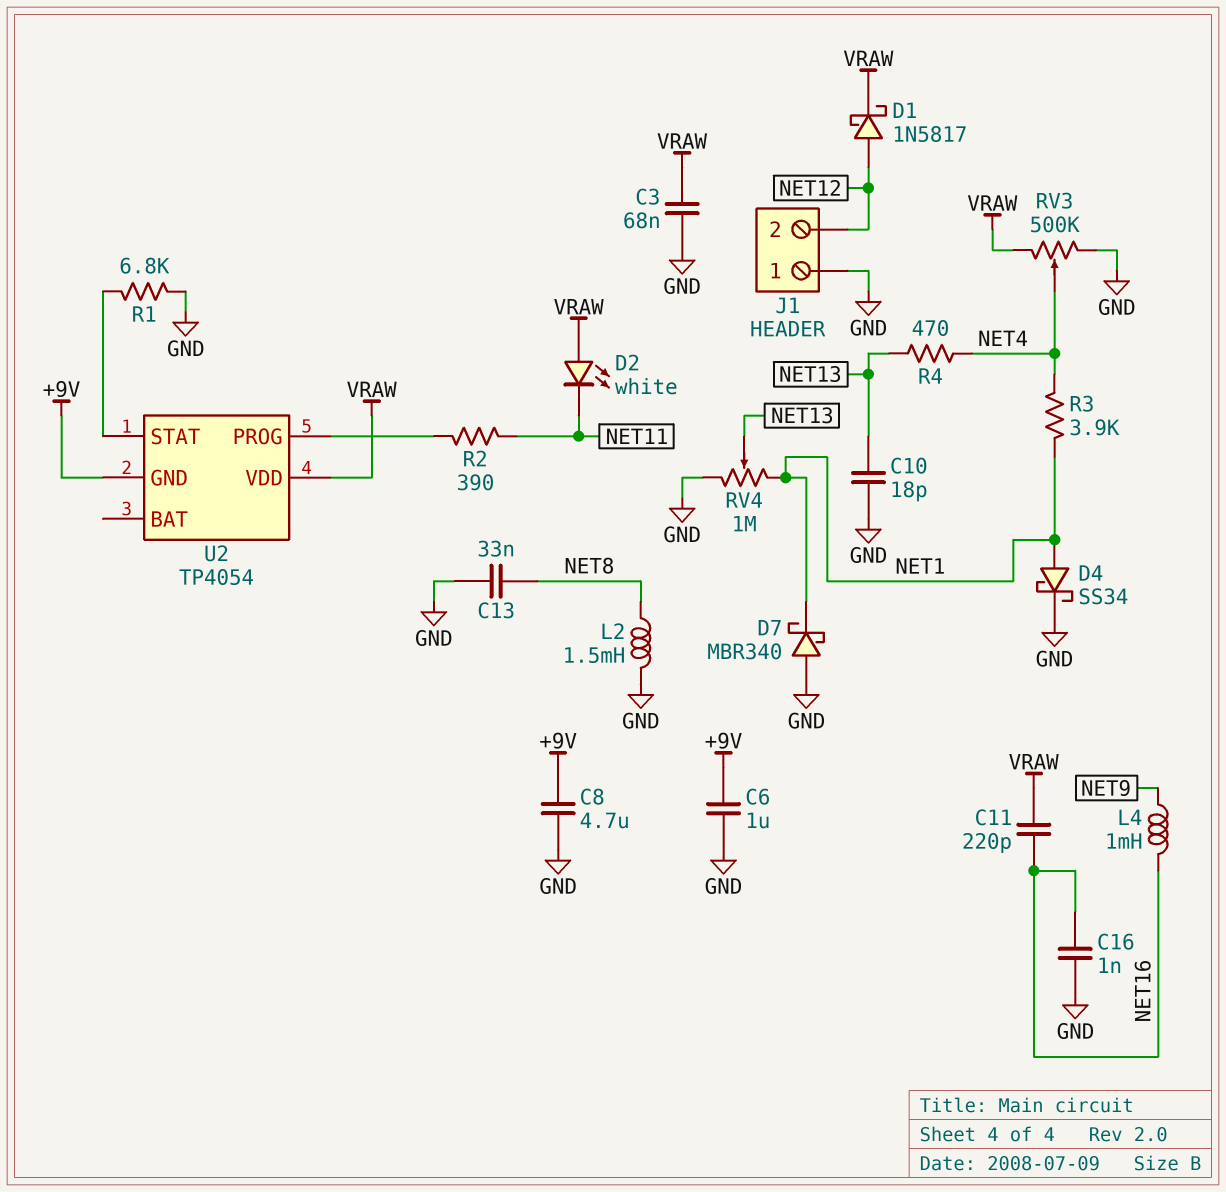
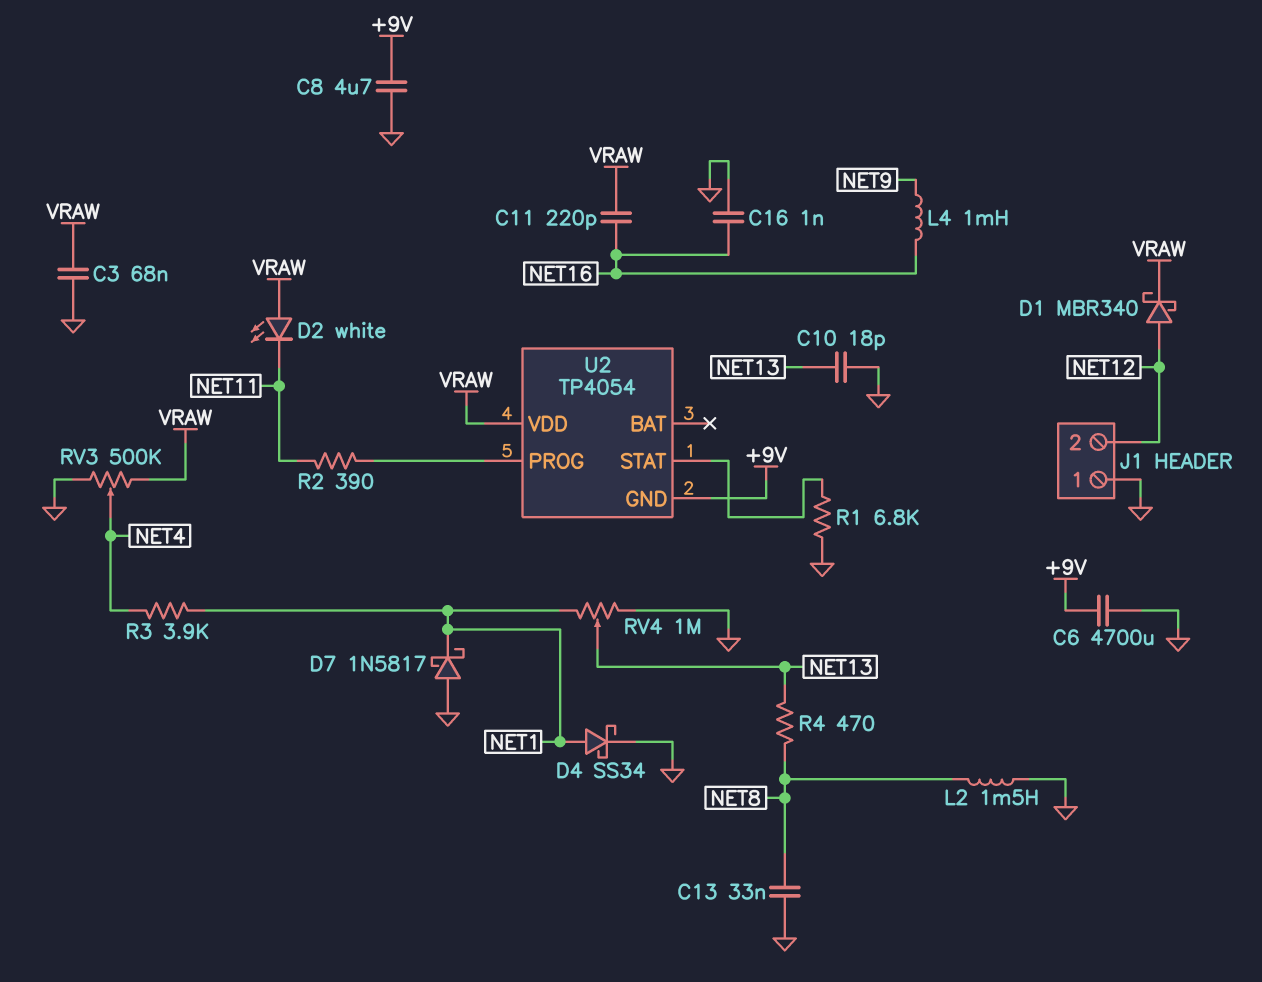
C6: 1uF (+9V, GND) -> 4700uF (+9V, GND)
D1: schottky 1N5817 (A NET12, K VRAW) -> schottky MBR340 (A NET12, K VRAW)
D7: schottky MBR340 (A GND, K NET1) -> schottky 1N5817 (A GND, K NET1)
R4: 470 (NET4, NET13) -> 470 (NET8, NET13)

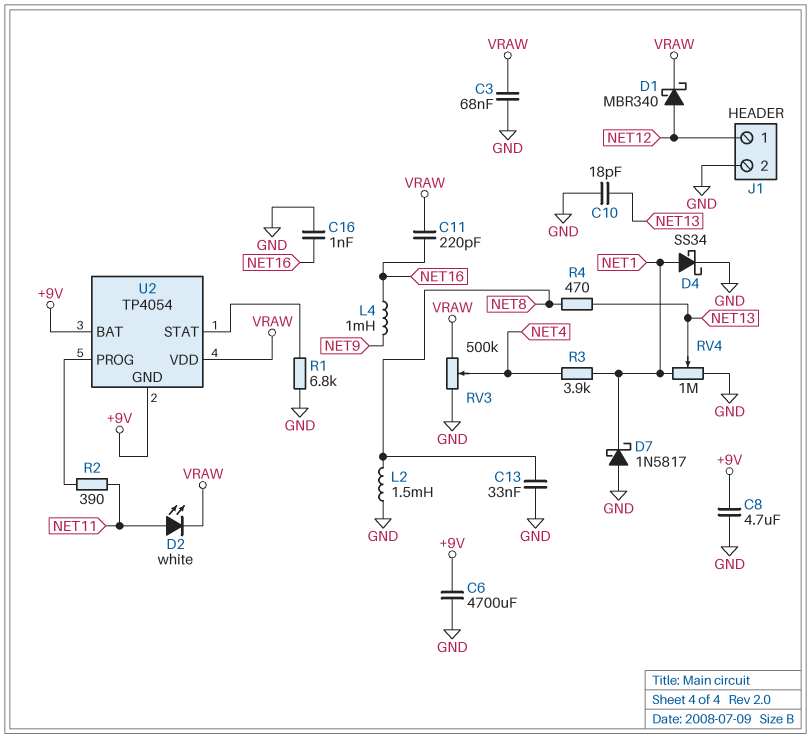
D2: LED white (A VRAW, K NET11) -> LED white (A NET11, K VRAW)
J1 pin 1: GND -> NET12
J1 pin 2: NET12 -> GND
U2 pin BAT: none -> +9V

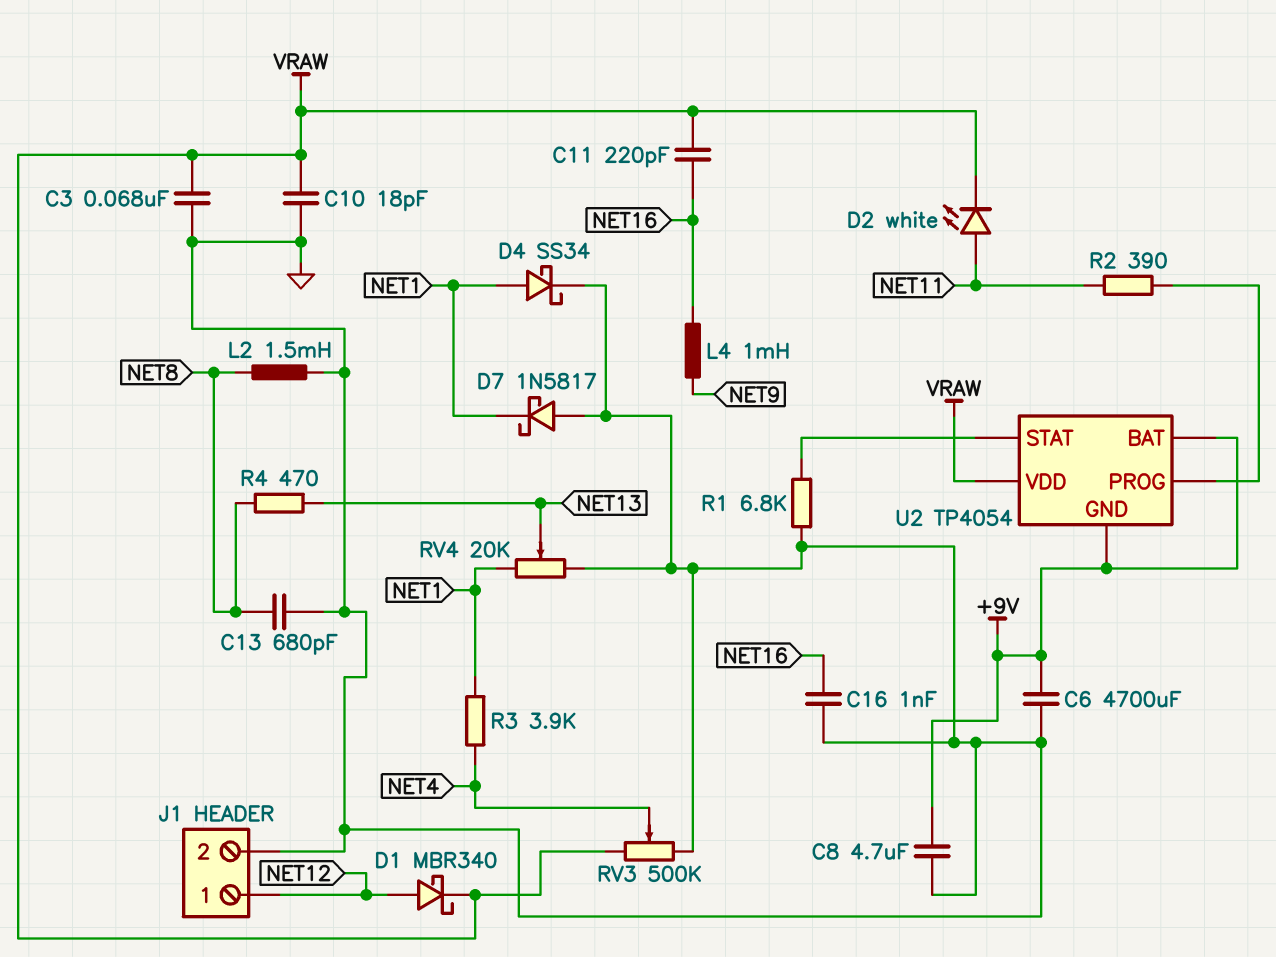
C10: 18pF (GND, NET13) -> 18pF (GND, VRAW)
C13: 33nF (GND, NET8) -> 680pF (GND, NET8)
RV4: 1M (GND, NET1, wiper NET13) -> 20k (GND, NET1, wiper NET13)

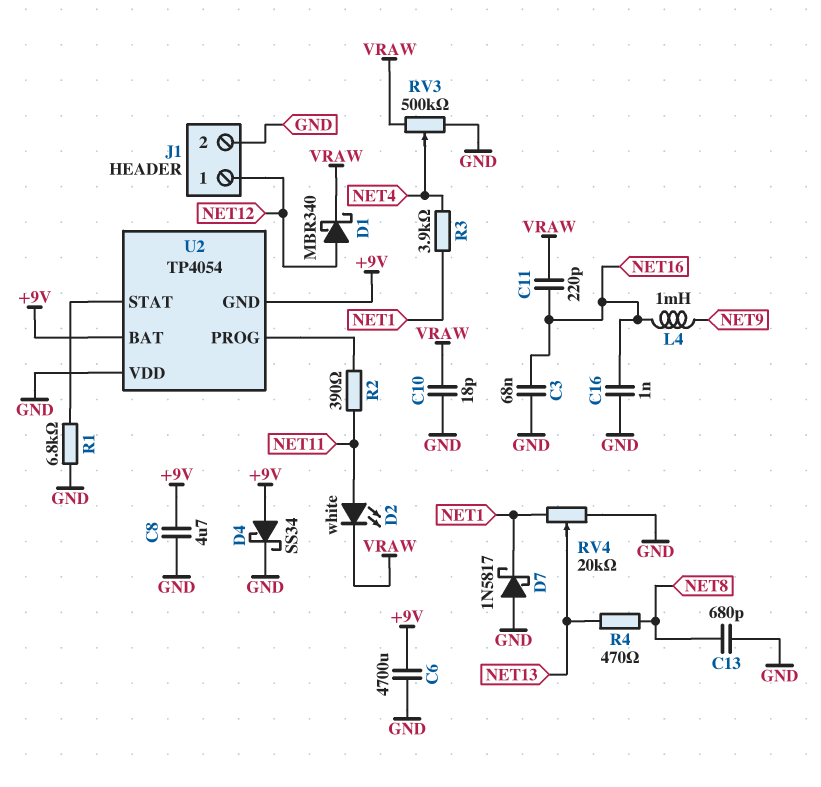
C3: 68nF (GND, VRAW) -> 68nF (GND, NET16)
D4: schottky SS34 (A NET1, K GND) -> schottky SS34 (A +9V, K GND)
L2: 1.5mH (GND, NET8) -> none
U2 pin VDD: VRAW -> GND

